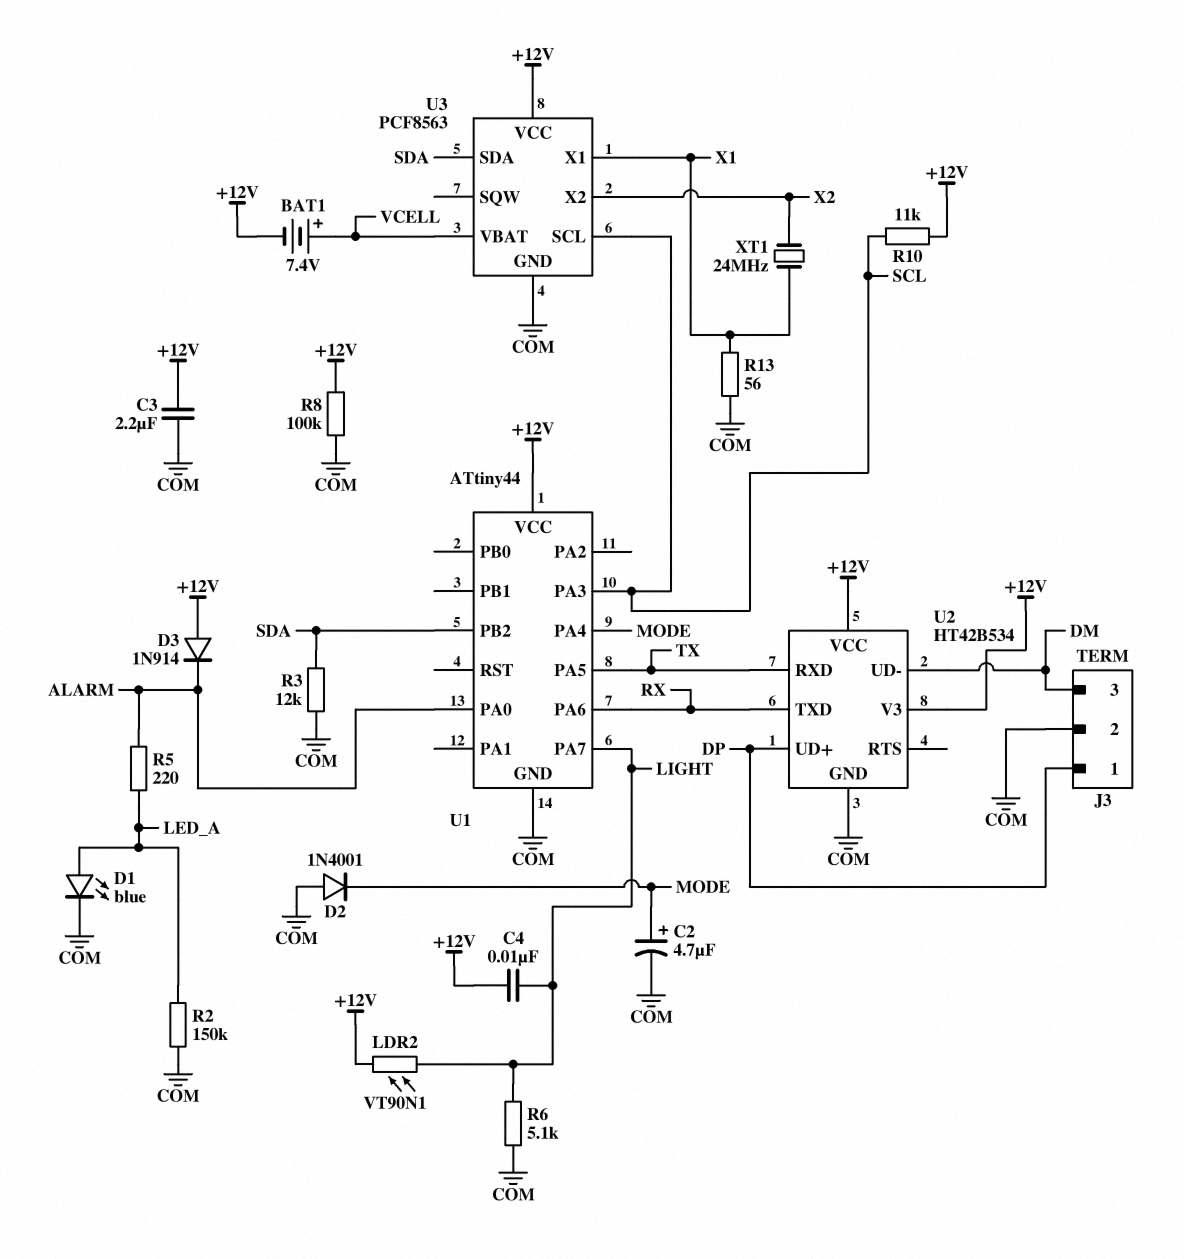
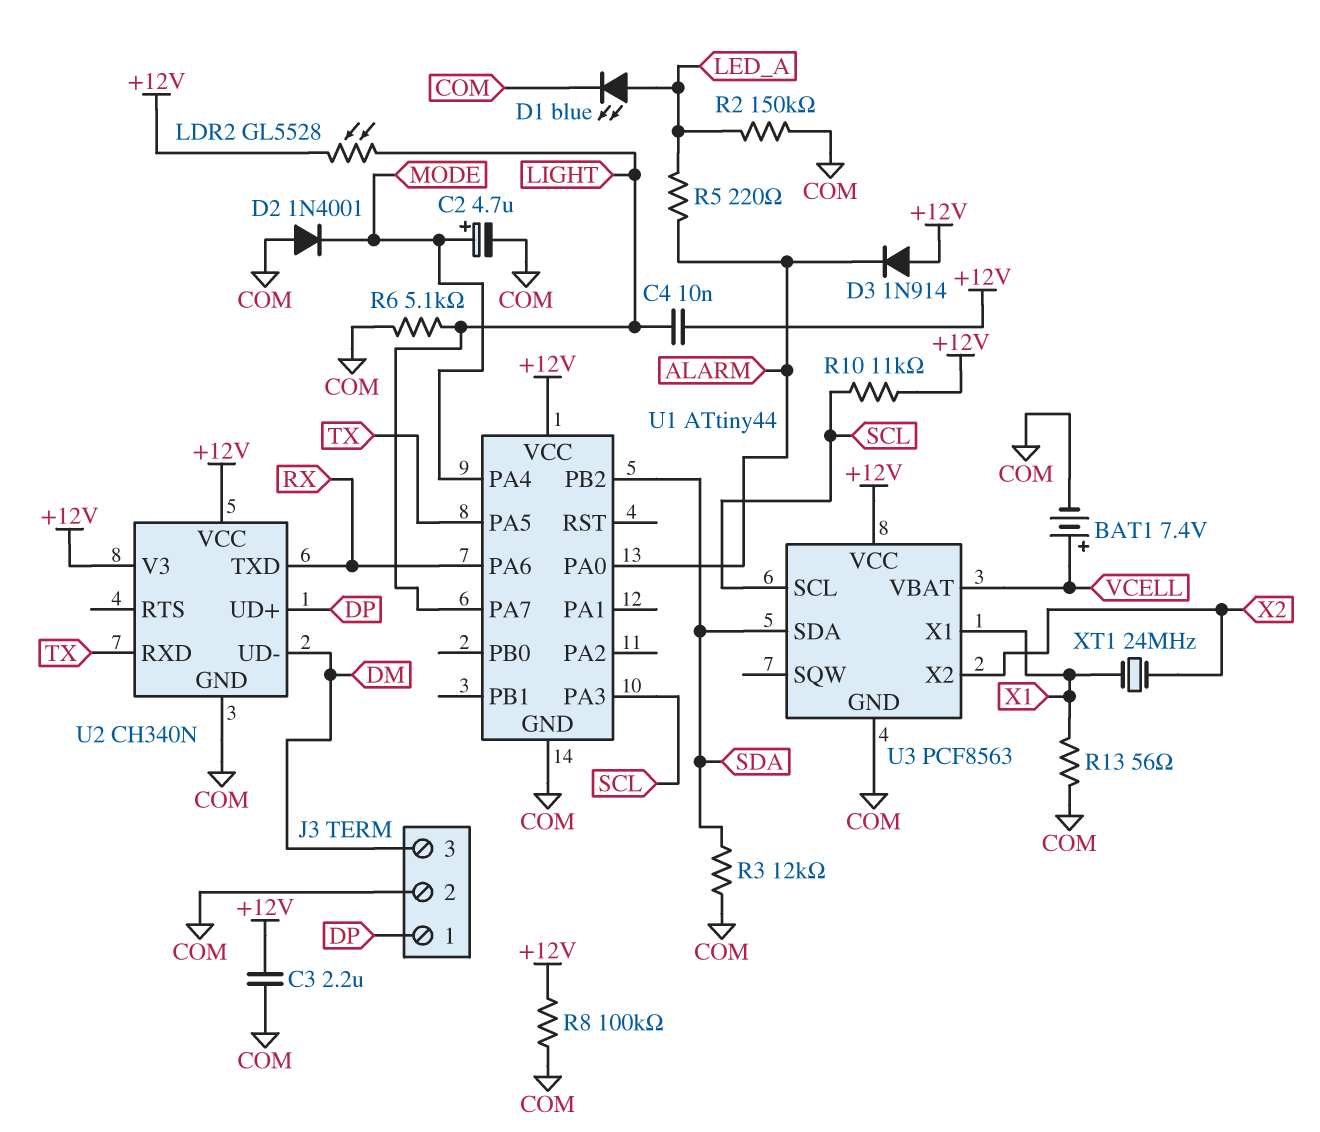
BAT1: 7.4V (plus VCELL, minus +12V) -> 7.4V (plus VCELL, minus COM)
LDR2: VT90N1 (+12V, LIGHT) -> GL5528 (+12V, LIGHT)
U2: HT42B534 -> CH340N

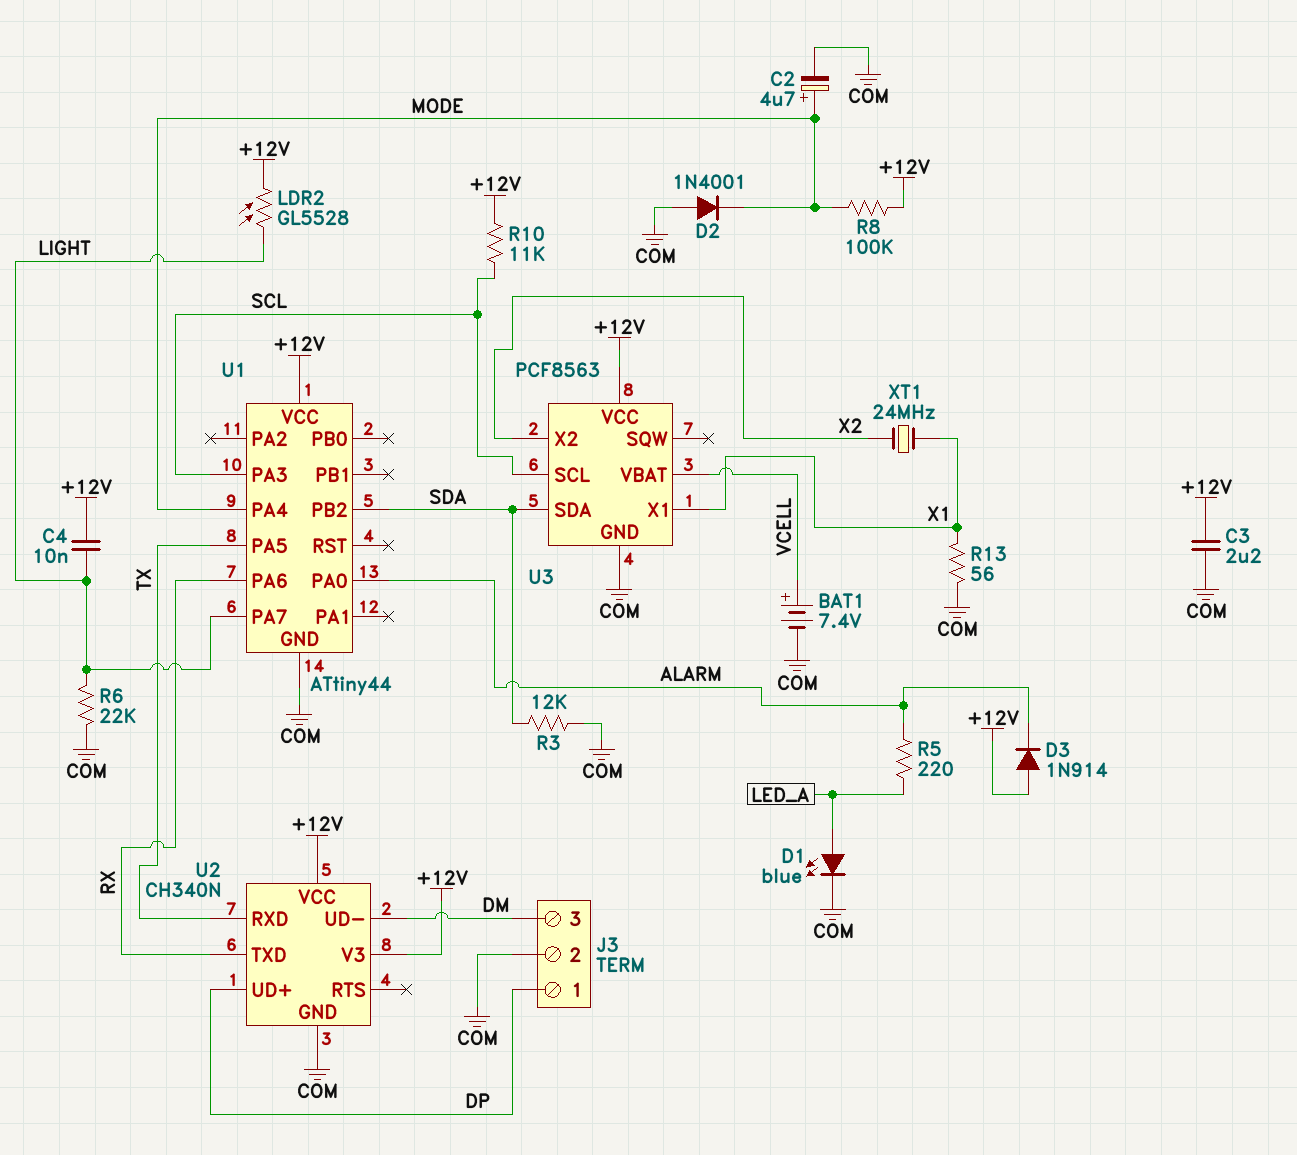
R2: 150k (COM, LED_A) -> none
R6: 5.1k (COM, LIGHT) -> 22k (COM, LIGHT)
R8: 100k (+12V, COM) -> 100k (+12V, MODE)

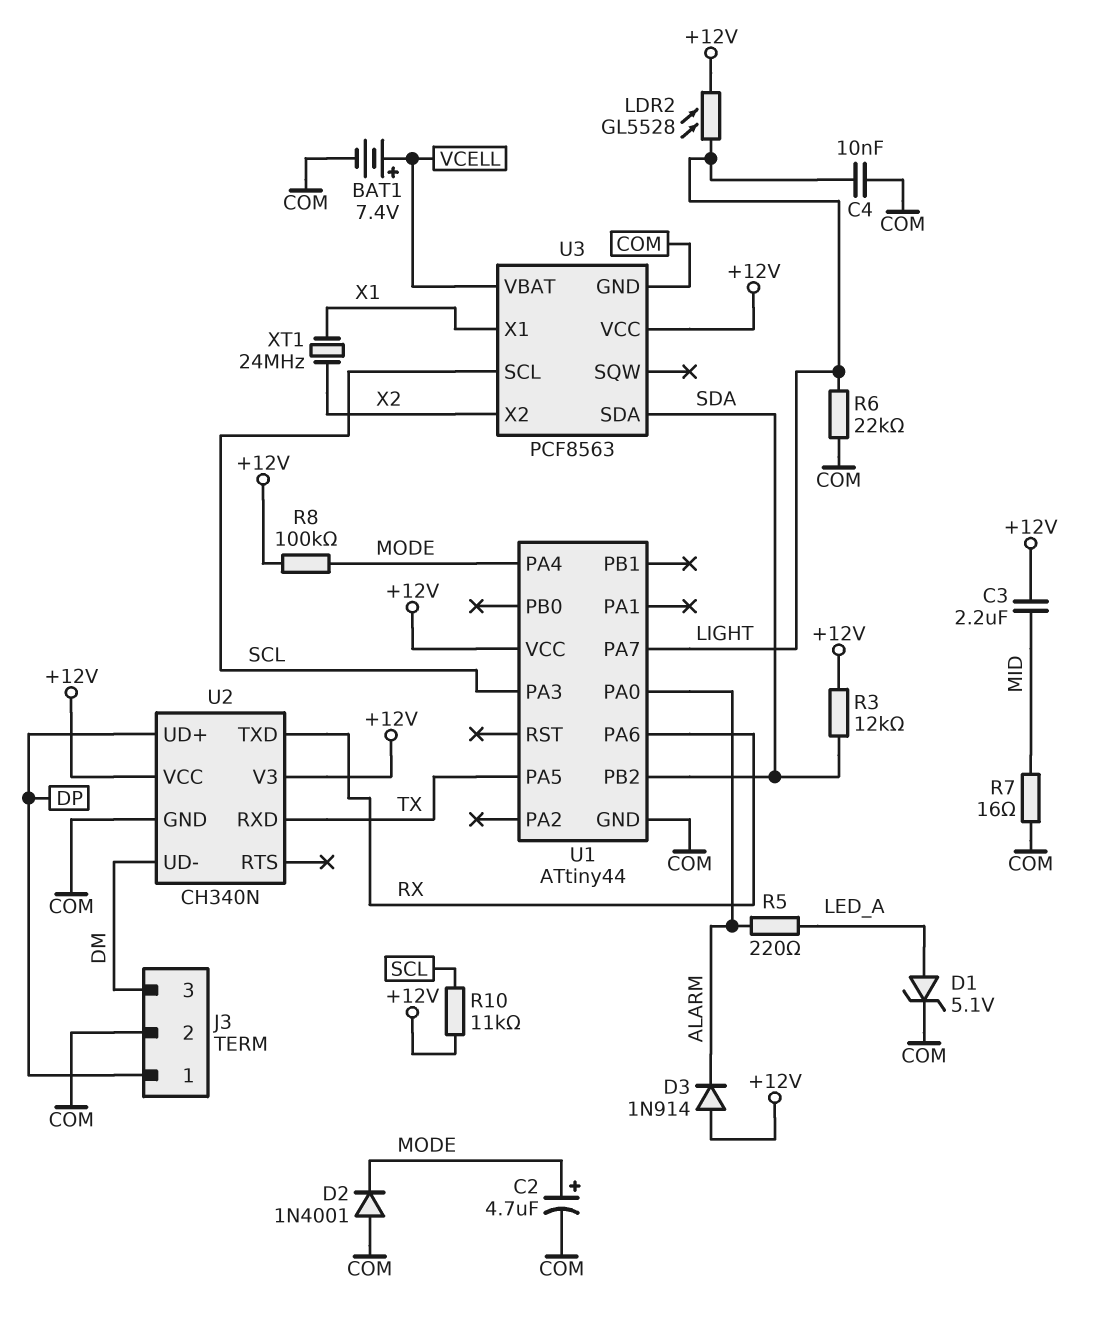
C3: 2.2uF (+12V, COM) -> 2.2uF (+12V, MID)
C4: 10nF (+12V, LIGHT) -> 10nF (COM, LIGHT)
D1: LED blue (A LED_A, K COM) -> zener 5.1V (A LED_A, K COM)
R3: 12k (COM, SDA) -> 12k (+12V, SDA)
R7: none -> 16 (COM, MID)
R13: 56 (COM, X1) -> none

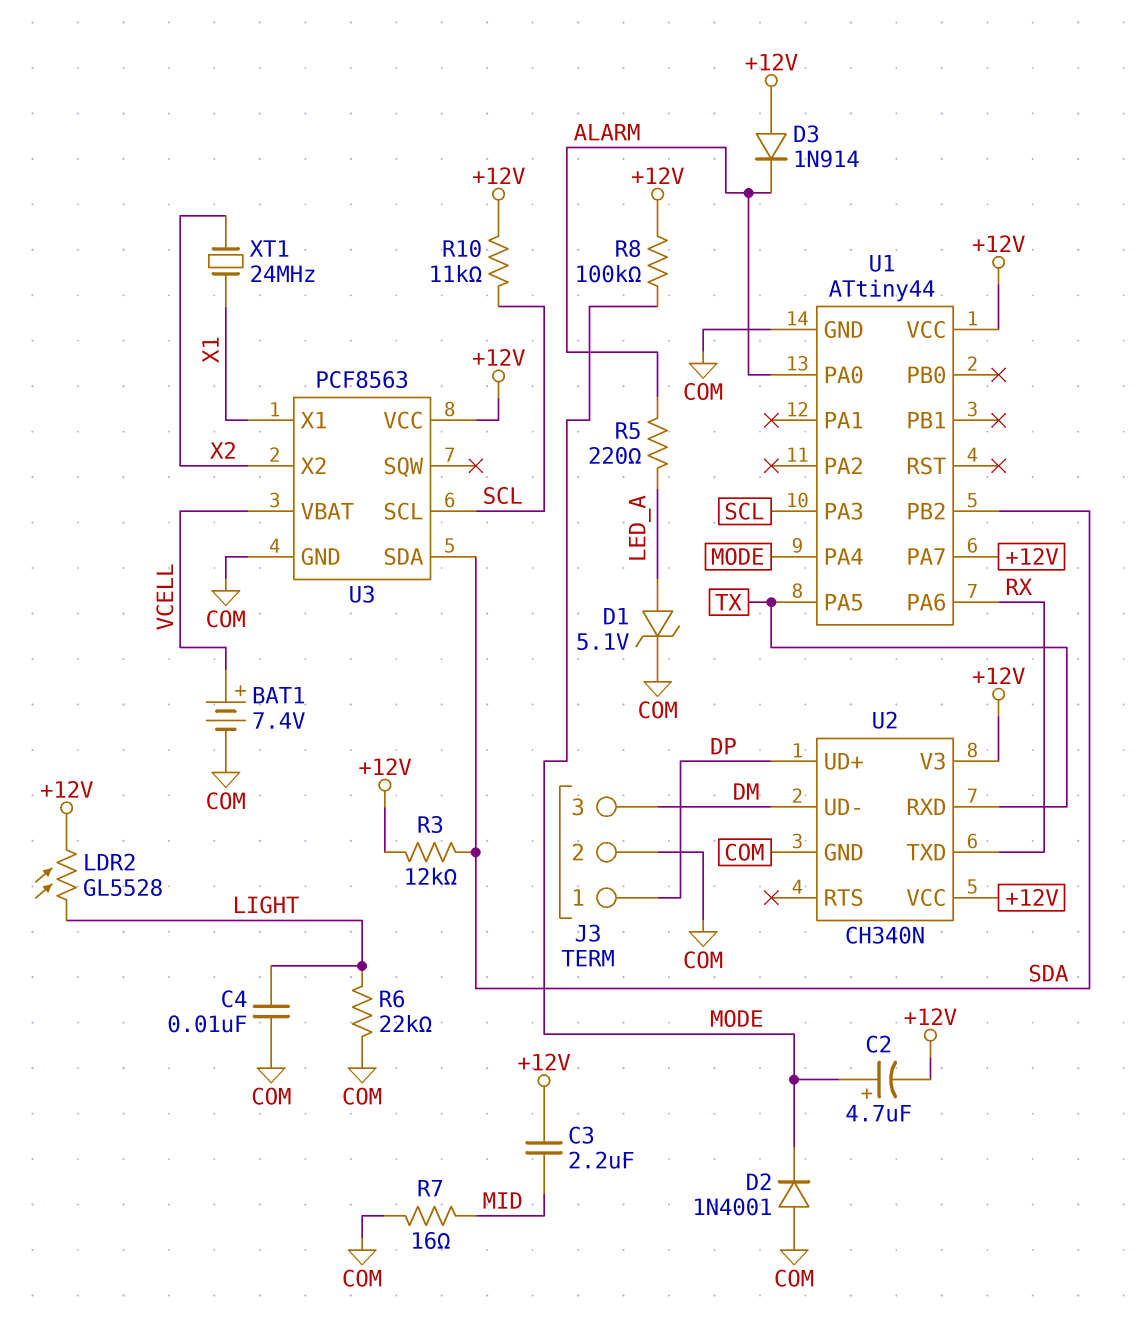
C2: 4.7uF (plus MODE, minus COM) -> 4.7uF (plus MODE, minus +12V)
U1 pin PA7: LIGHT -> +12V

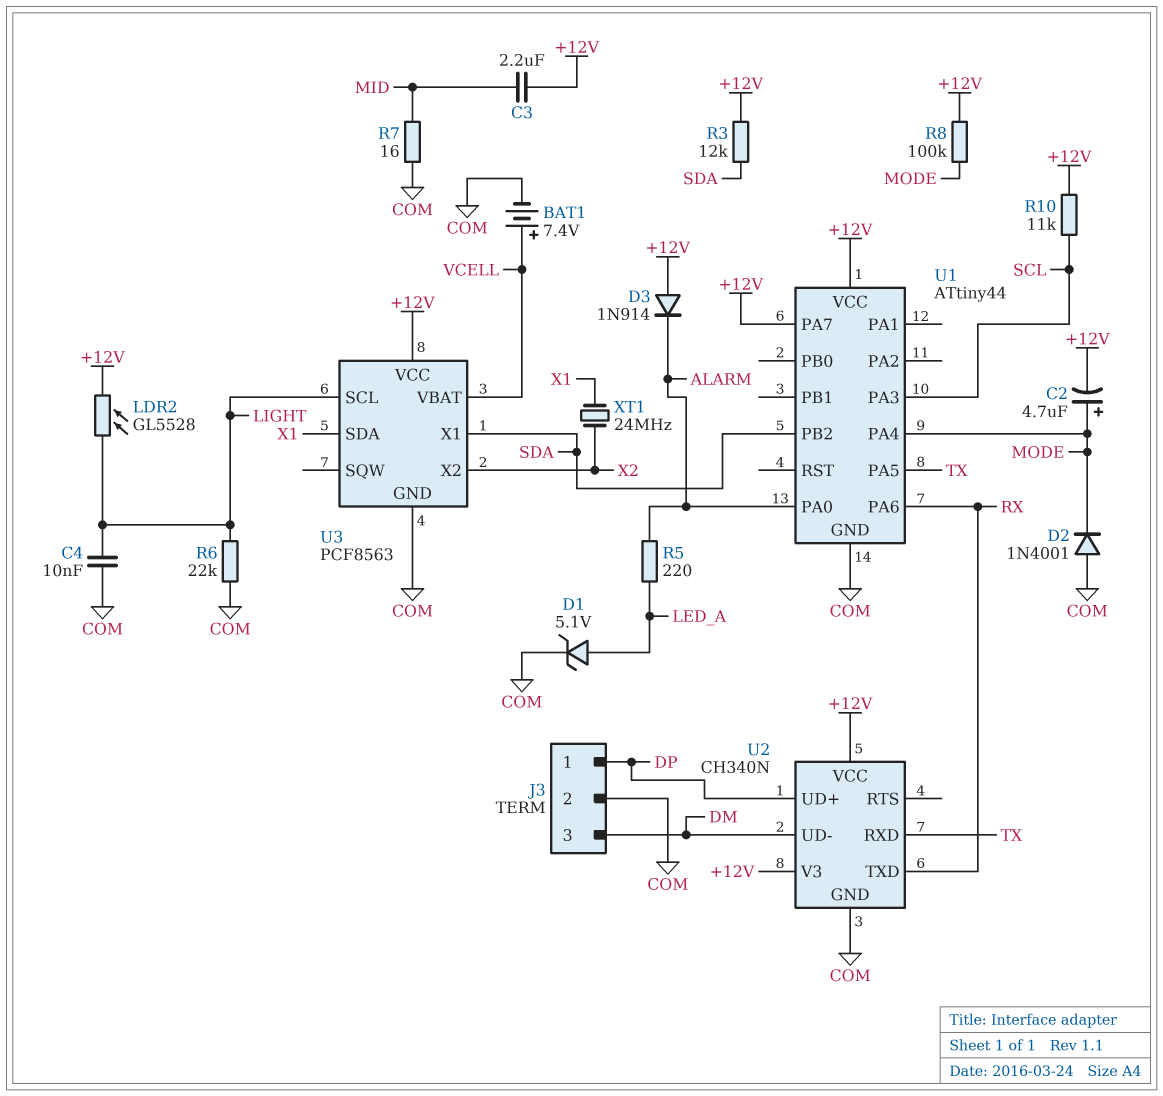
U3 pin SCL: SCL -> LIGHT
U3 pin SDA: SDA -> X1
U3 pin X1: X1 -> SDA

